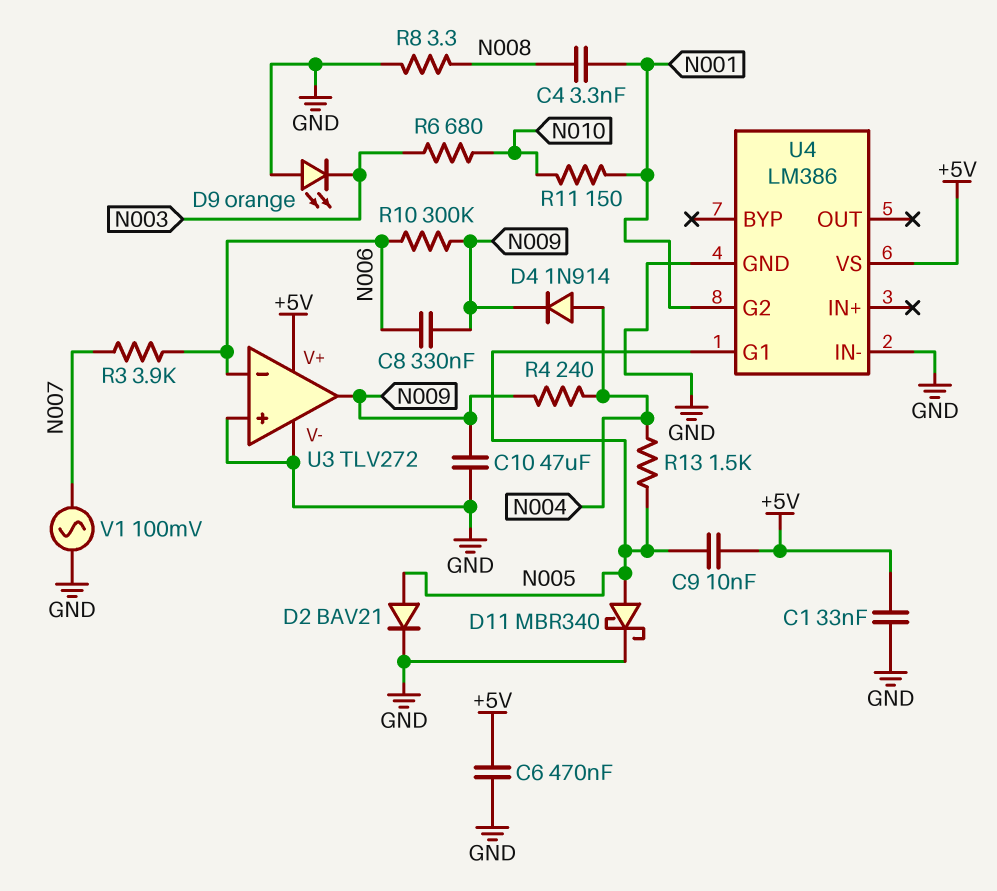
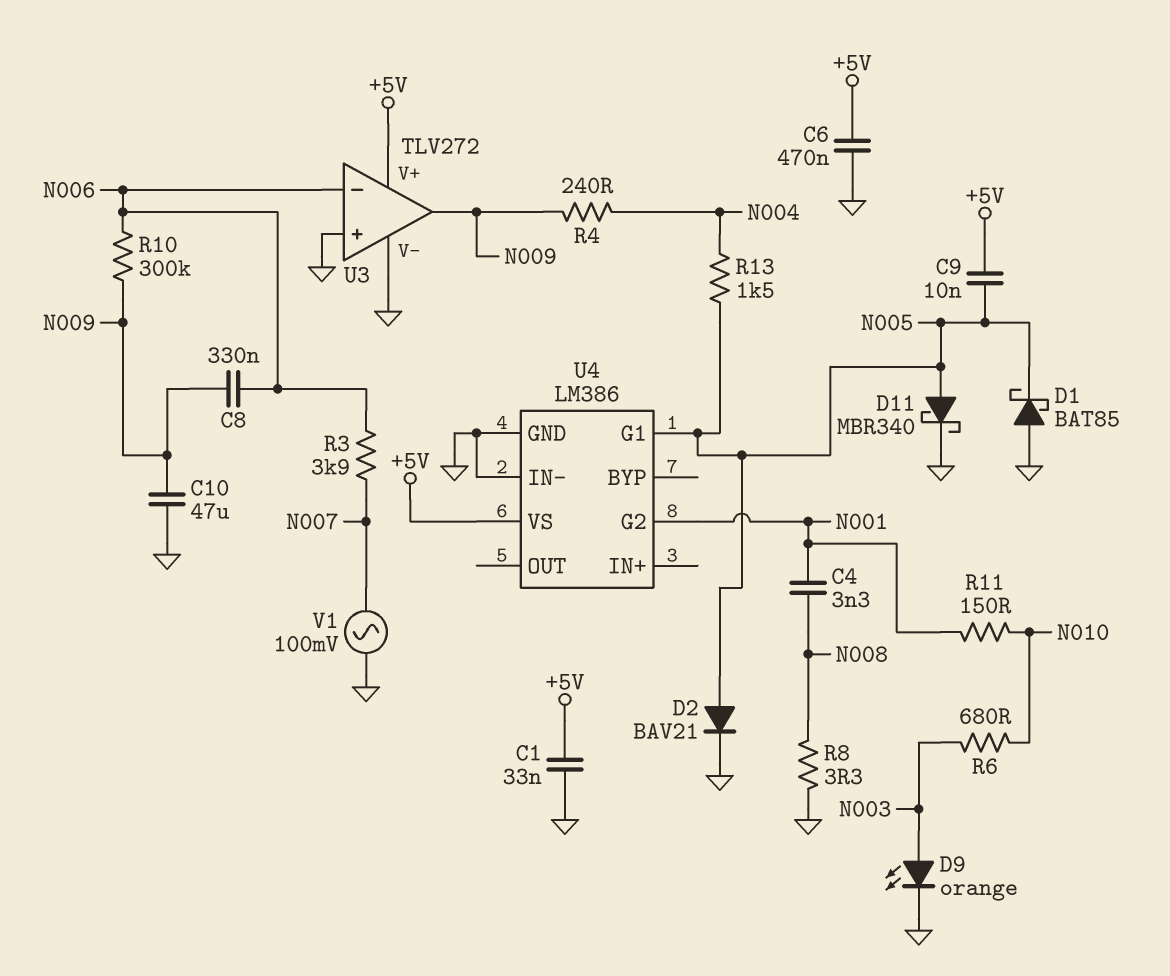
D1: none -> schottky BAT85 (A GND, K N005)
D4: diode 1N914 (A N004, K N009) -> none
D9: LED orange (A GND, K N003) -> LED orange (A N003, K GND)

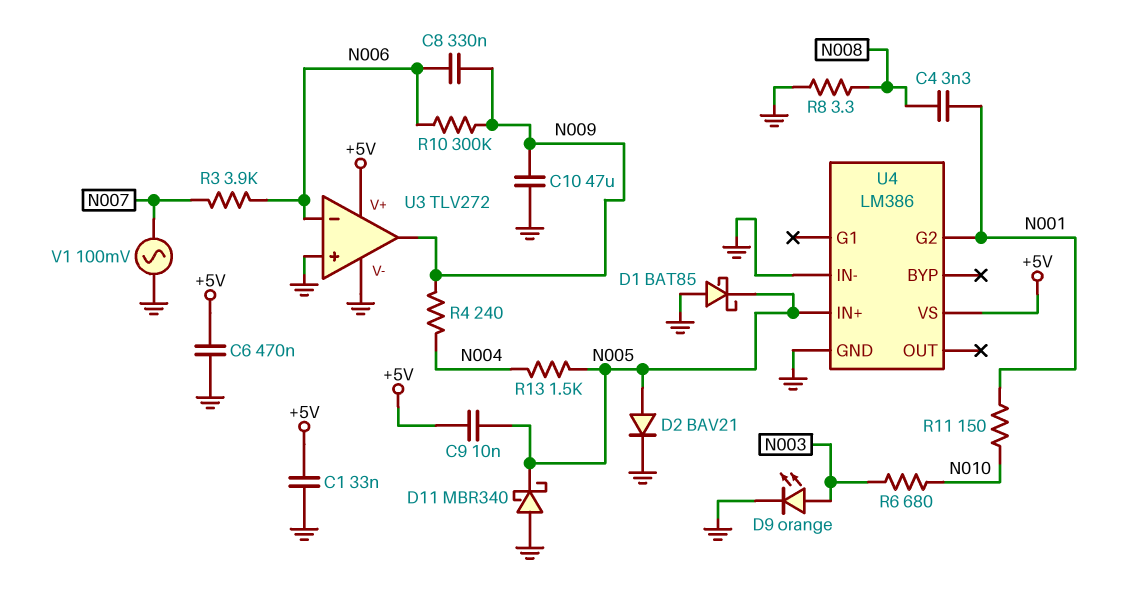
D11: schottky MBR340 (A N005, K GND) -> schottky MBR340 (A GND, K N005)
U4 pin G1: N005 -> none
U4 pin IN+: none -> N005

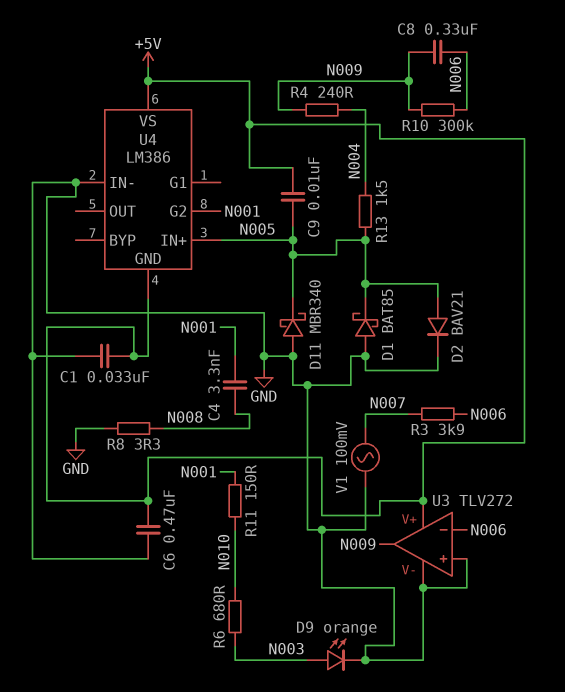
C10: 47uF (GND, N009) -> none
U4 pin GND: GND -> +5V

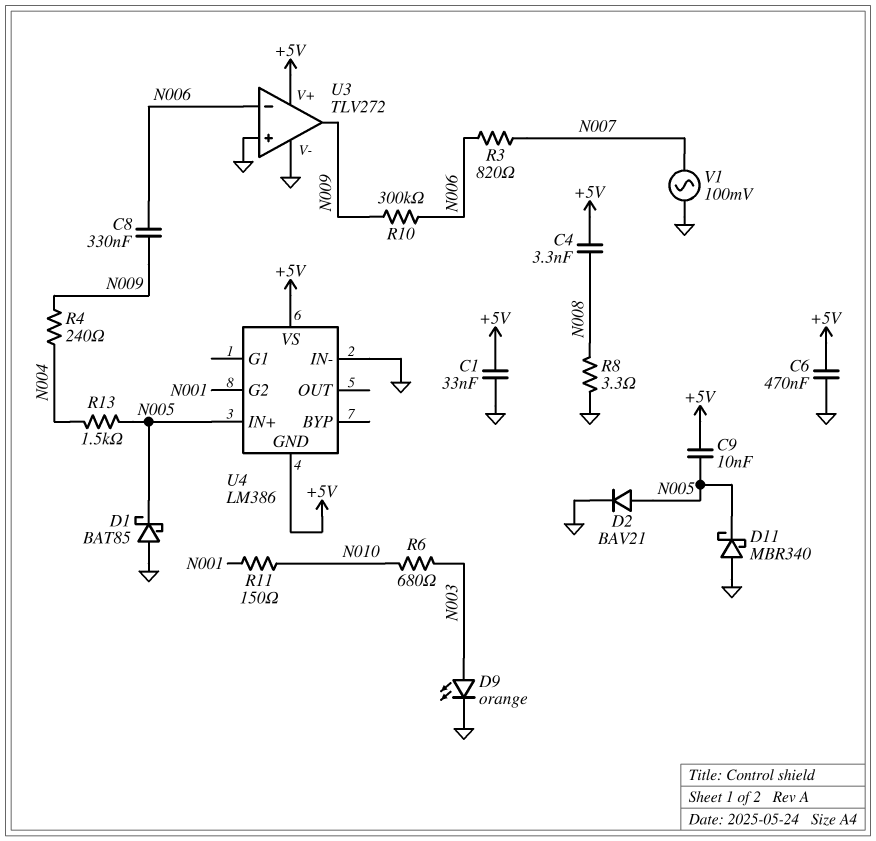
C4: 3.3nF (N001, N008) -> 3.3nF (+5V, N008)
R3: 3.9k (N006, N007) -> 820 (N006, N007)

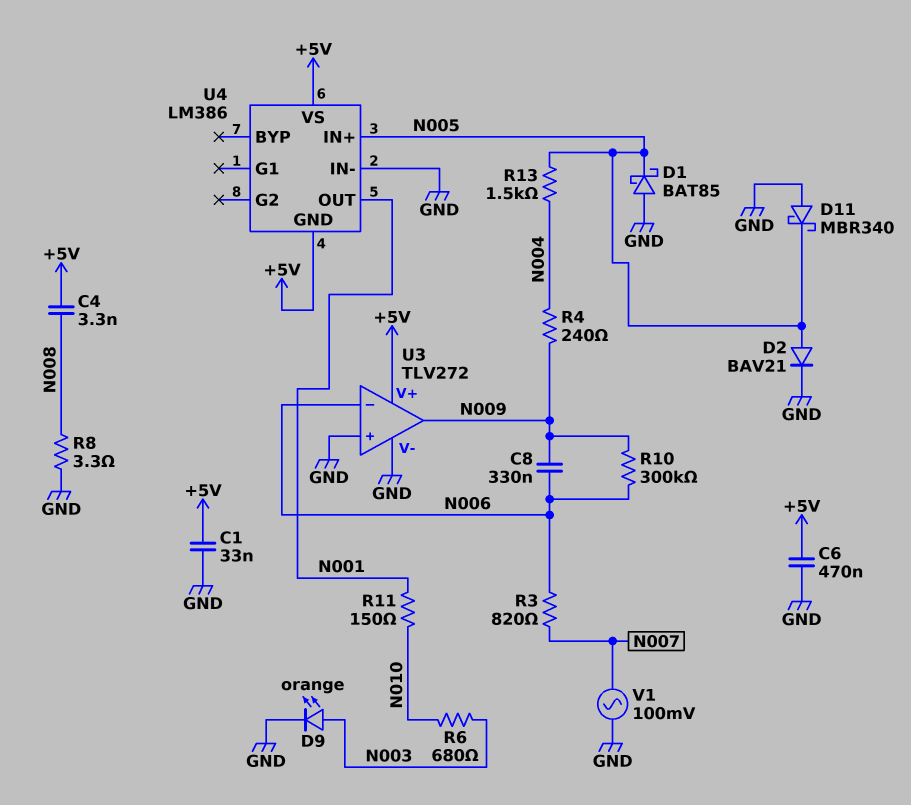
C9: 10nF (+5V, N005) -> none
U4 pin G2: N001 -> none
U4 pin OUT: none -> N001

